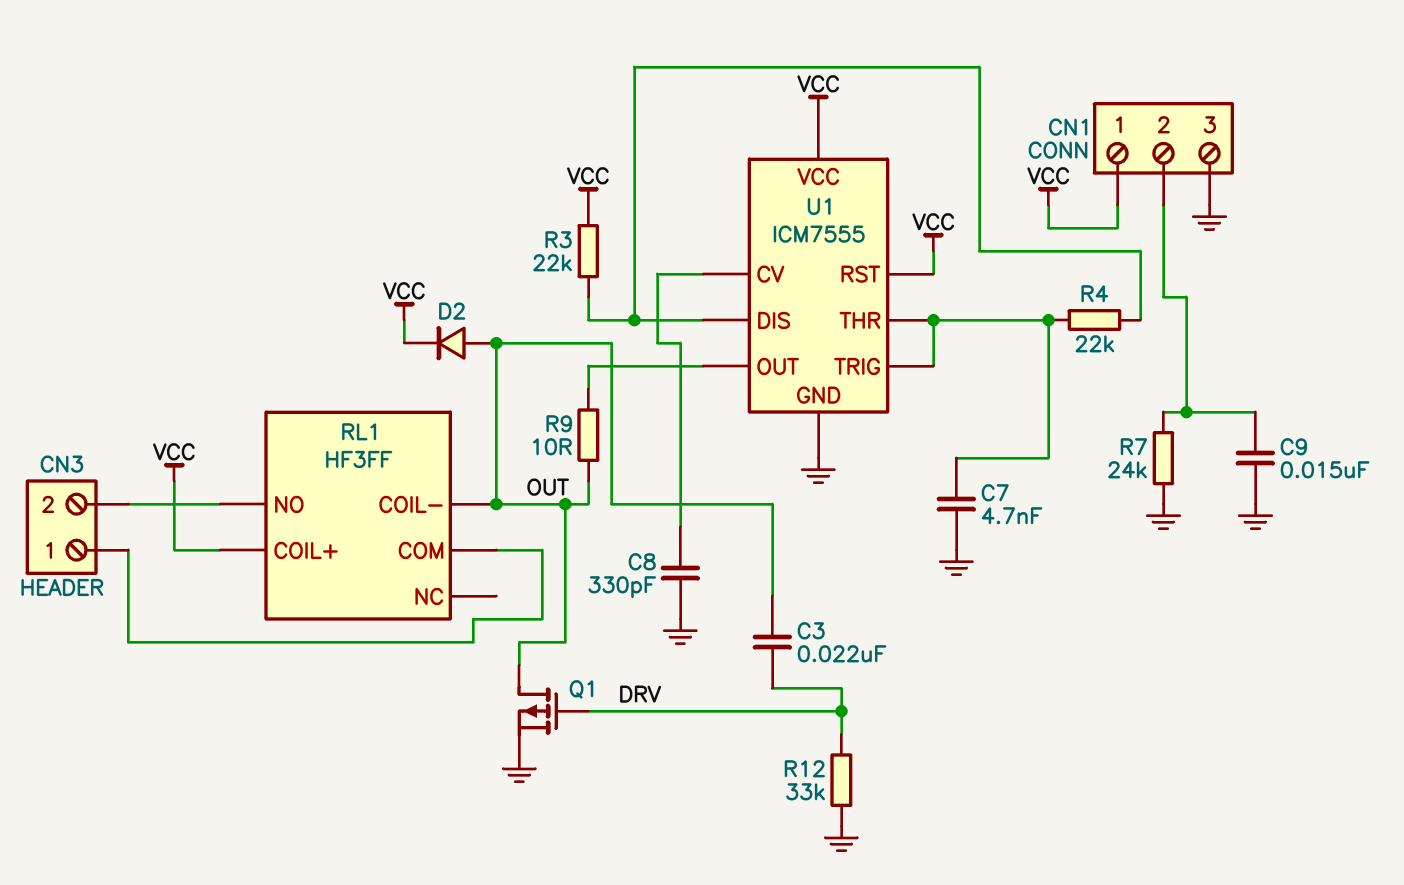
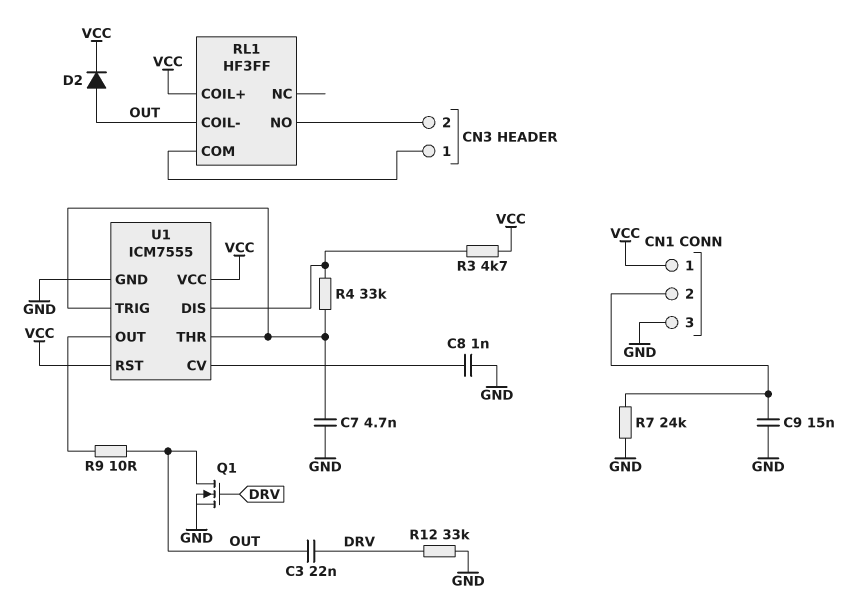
C8: 330pF (GND, U1/CV) -> 1nF (GND, U1/CV)
Q1: PMOS (G DRV, D OUT, S GND) -> NMOS (G DRV, D OUT, S GND)
R3: 22k (U1/DIS, VCC) -> 4.7k (U1/DIS, VCC)
R4: 22k (U1/DIS, U1/THR) -> 33k (U1/DIS, U1/THR)

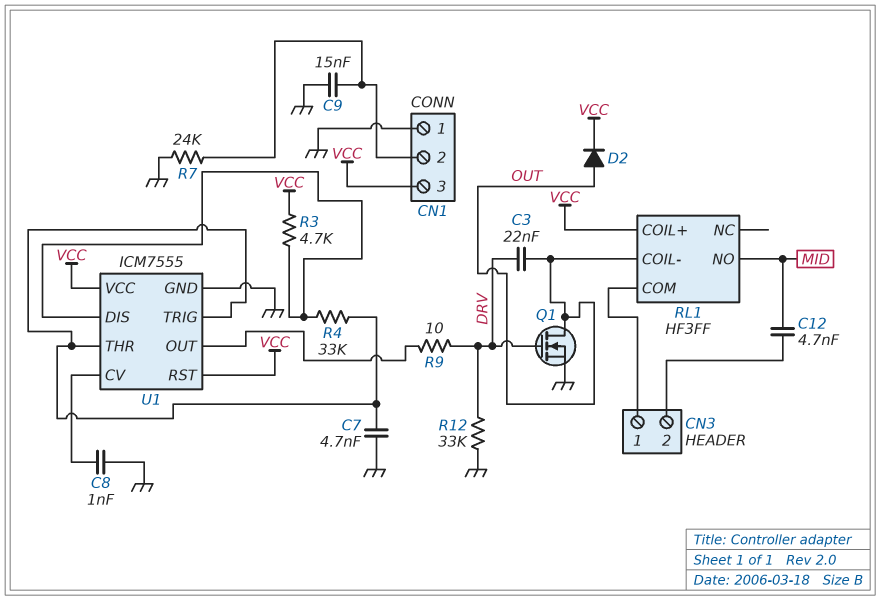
C12: none -> 4.7nF (CN3/2, MID)
CN1 pin 1: VCC -> GND
CN1 pin 3: GND -> VCC
R9: 10 (OUT, U1/OUT) -> 10 (DRV, U1/OUT)
RL1 pin NO: CN3/2 -> MID

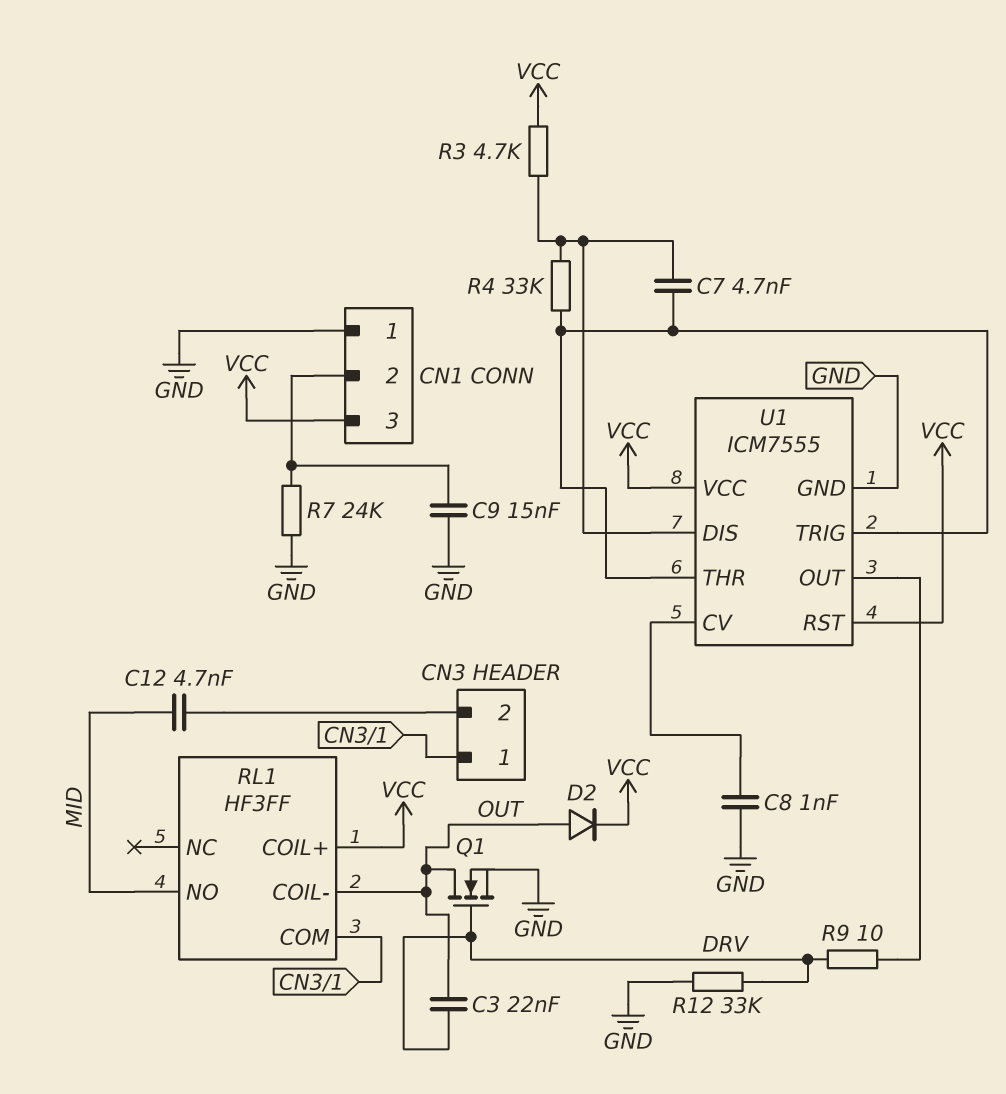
C7: 4.7nF (GND, U1/THR) -> 4.7nF (U1/DIS, U1/THR)

